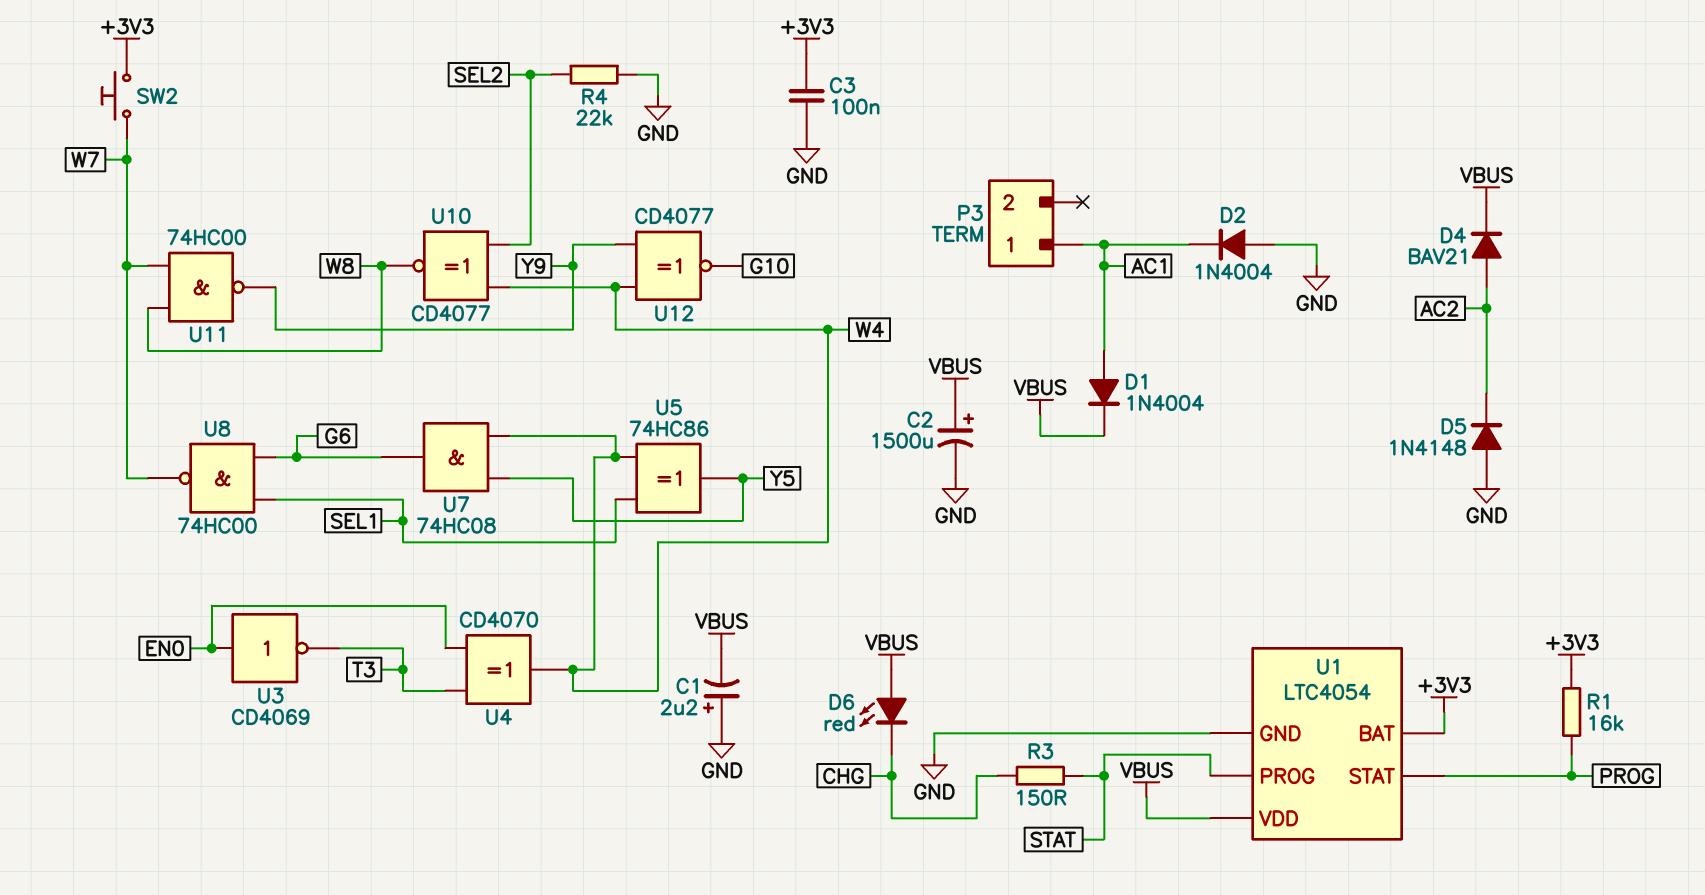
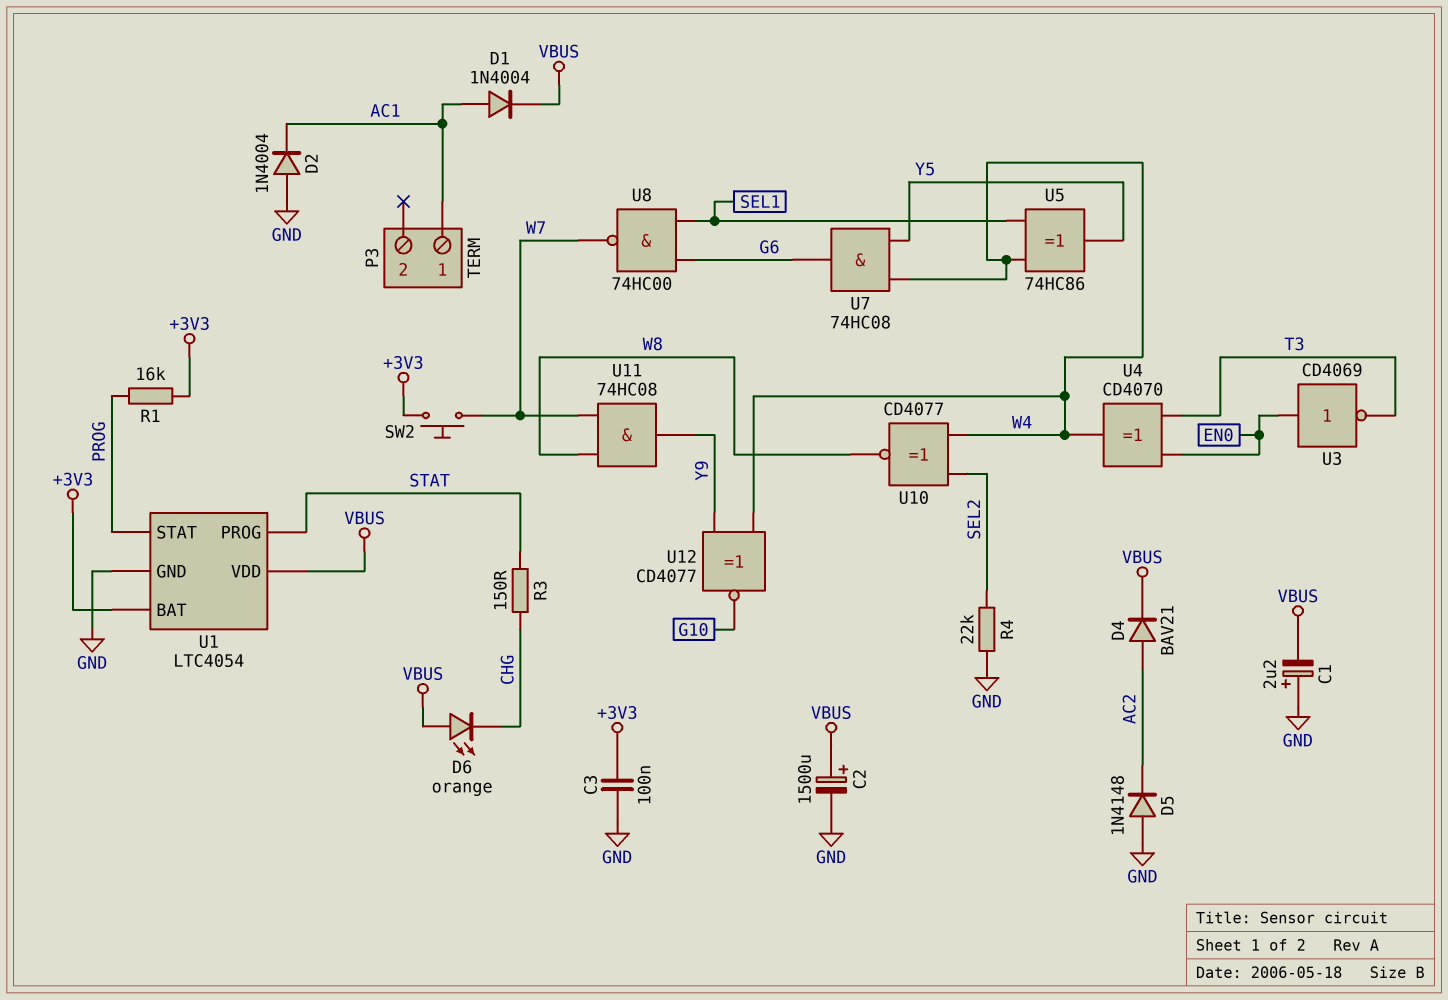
D6: LED red (A VBUS, K CHG) -> LED orange (A VBUS, K CHG)
U11: NAND 74HC00 (in W7, in W8, out Y9) -> AND 74HC08 (in W7, in W8, out Y9)

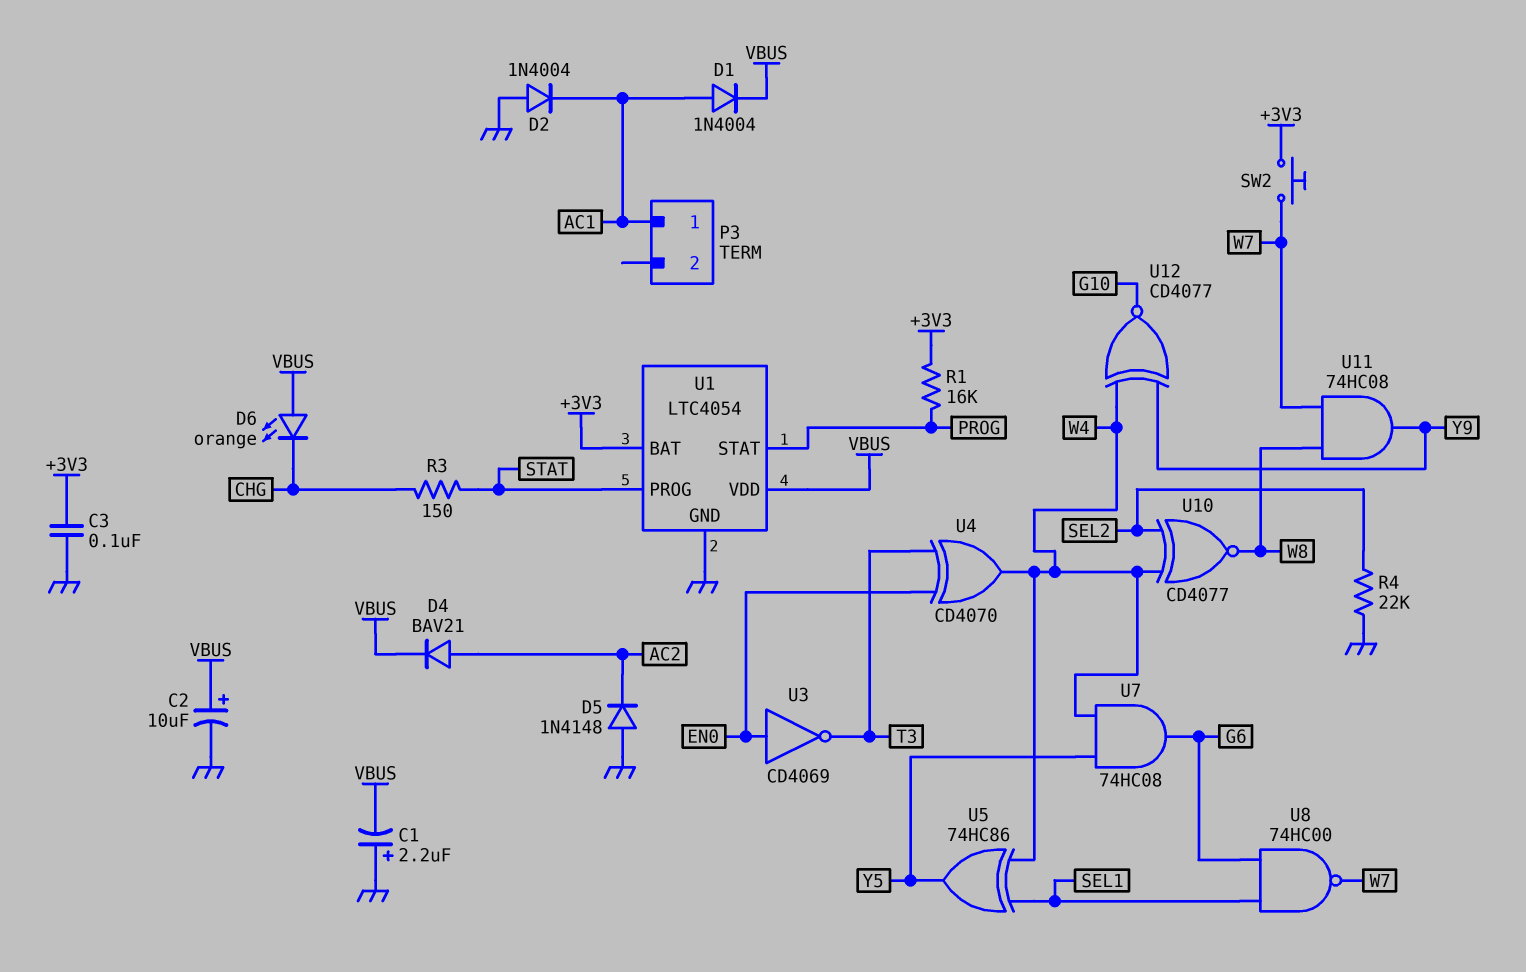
C2: 1500uF (plus VBUS, minus GND) -> 10uF (plus VBUS, minus GND)

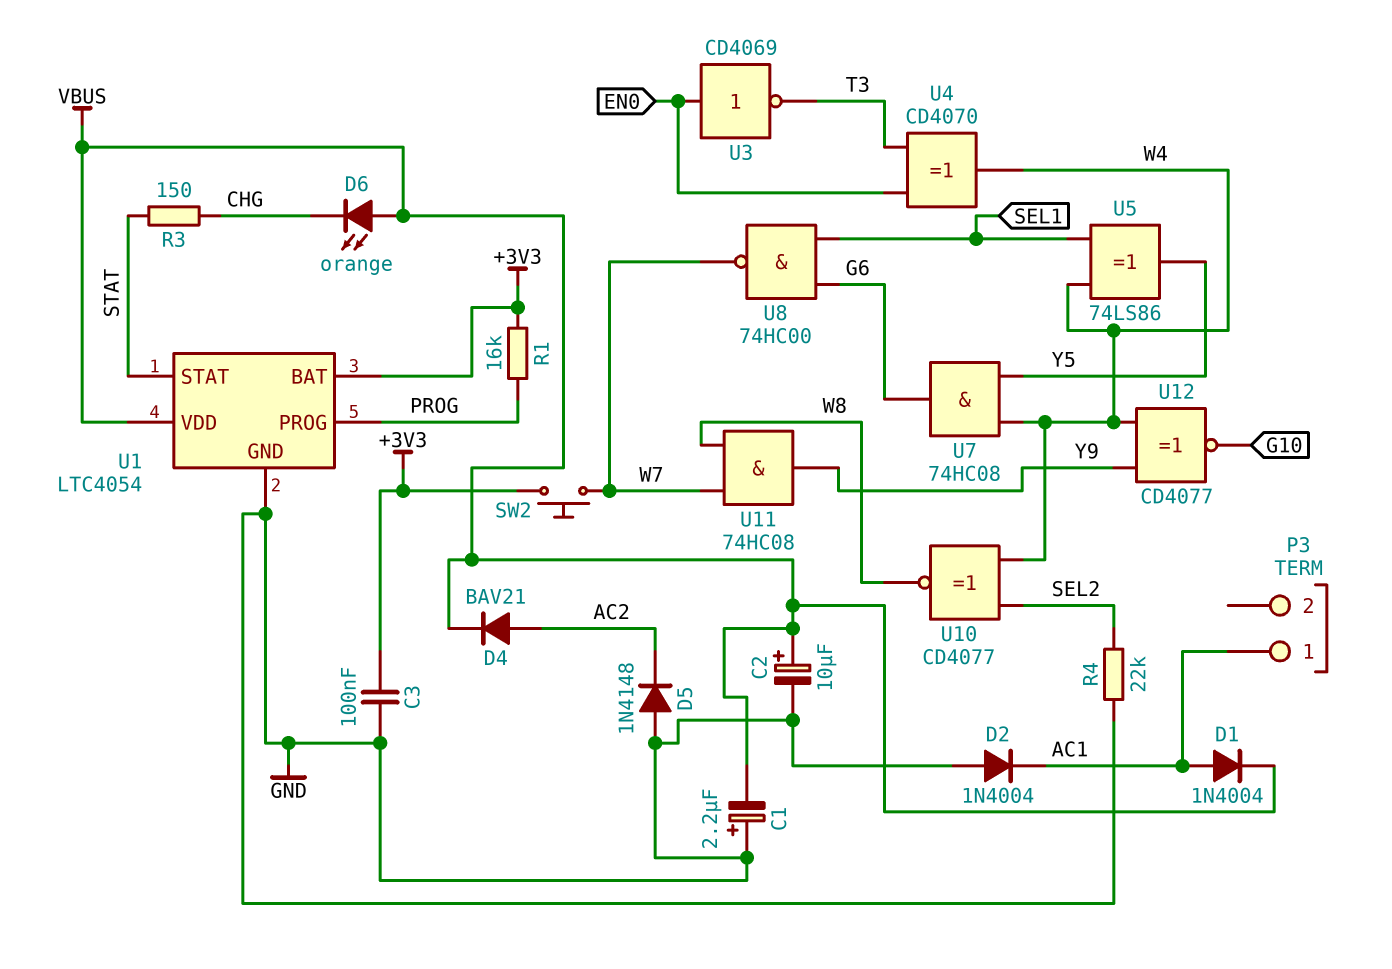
U1 pin PROG: STAT -> PROG
U1 pin STAT: PROG -> STAT
U5: XOR 74HC86 (in SEL1, in W4, out Y5) -> XOR 74LS86 (in SEL1, in W4, out Y5)

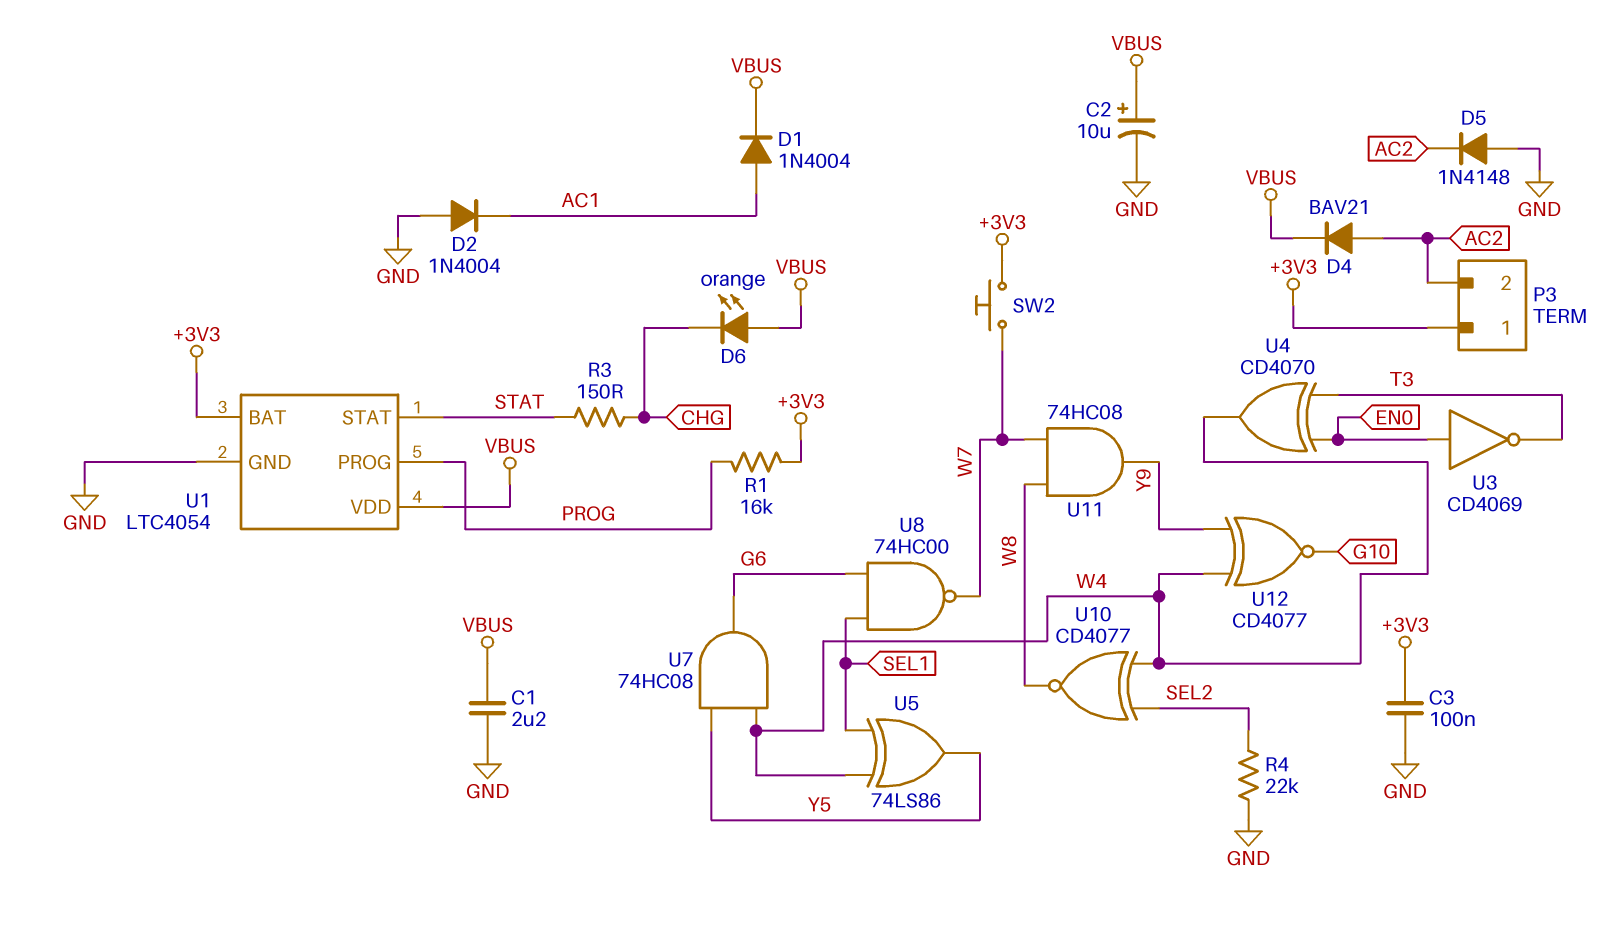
C1: 2.2uF (plus GND, minus VBUS) -> 2.2uF (GND, VBUS)
P3 pin 1: AC1 -> +3V3
P3 pin 2: none -> AC2

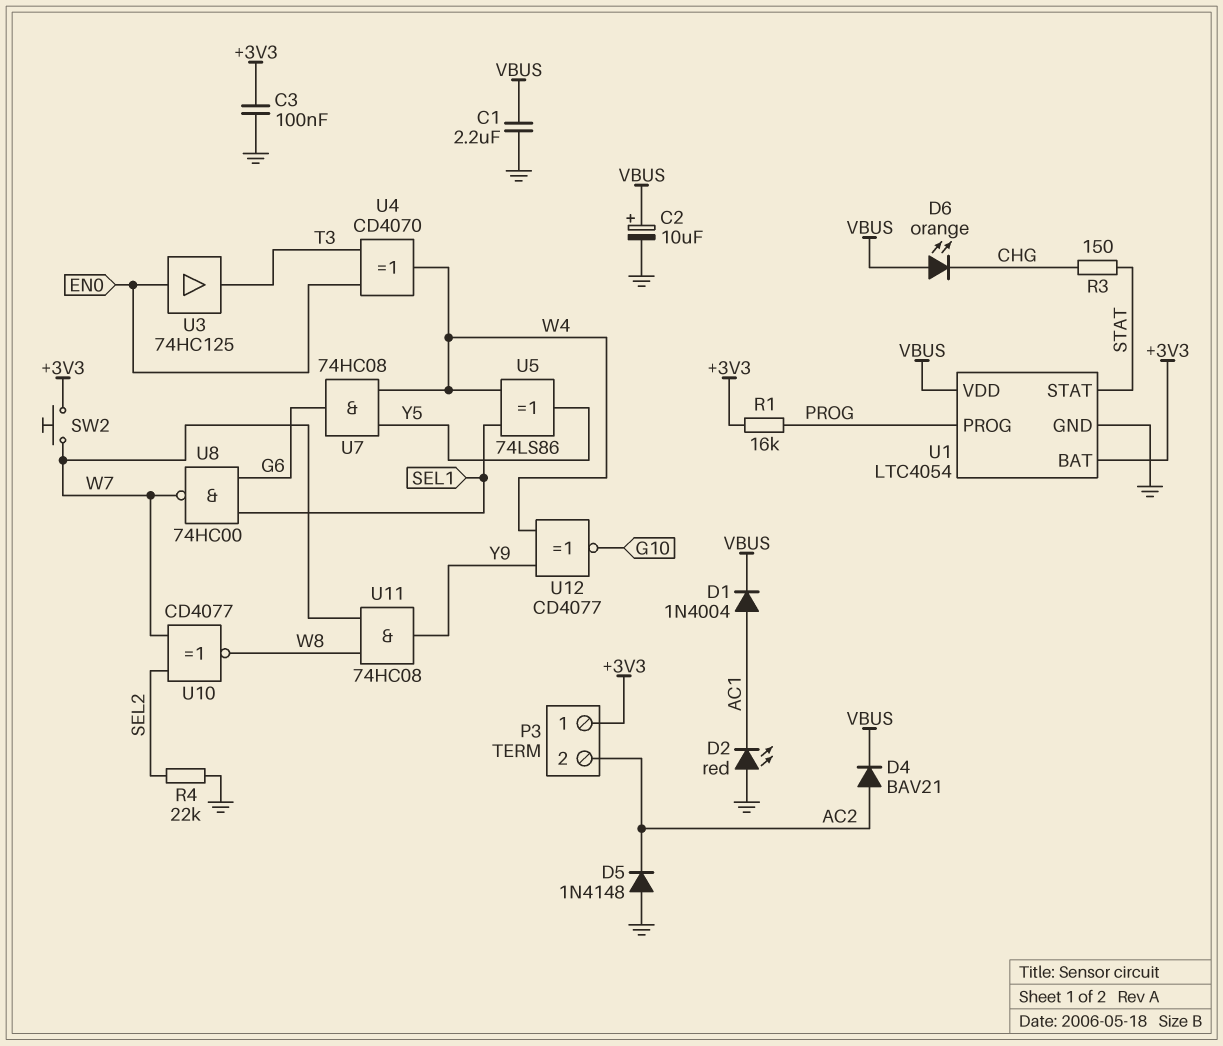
D2: diode 1N4004 (A GND, K AC1) -> LED red (A GND, K AC1)
U3: NOT CD4069 (in EN0, out T3) -> buffer 74HC125 (in EN0, out T3)
U10: XNOR CD4077 (in SEL2, in W4, out W8) -> XNOR CD4077 (in SEL2, in W7, out W8)

